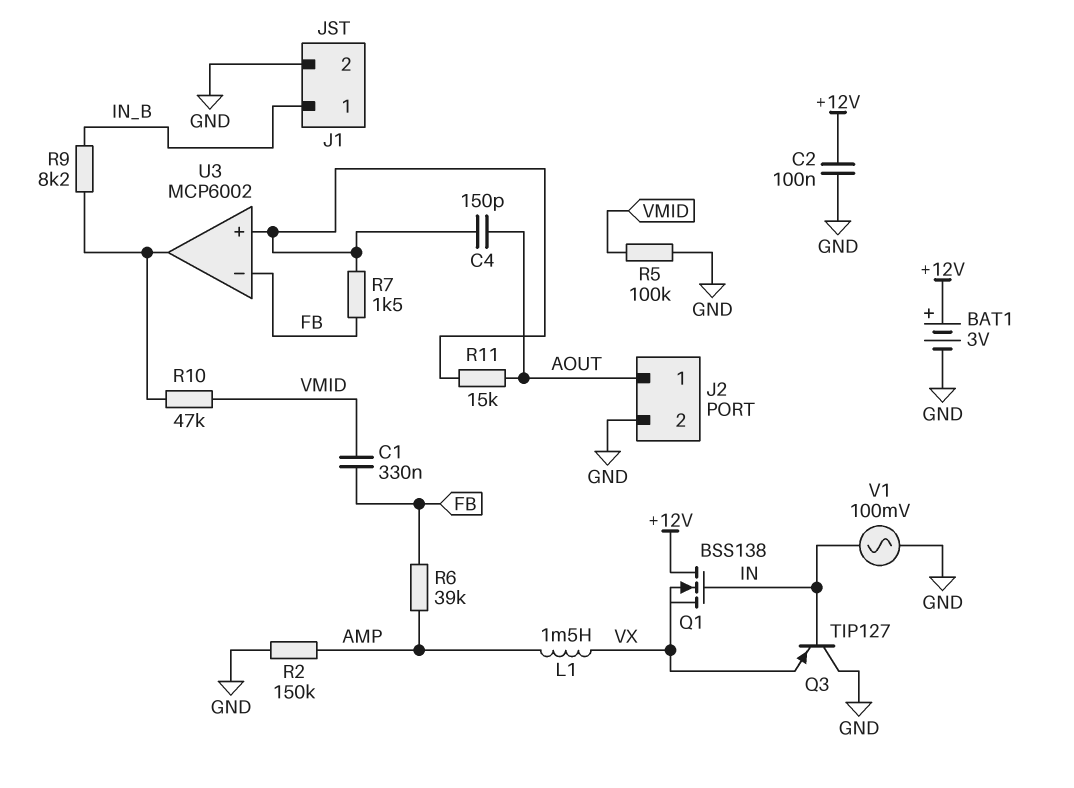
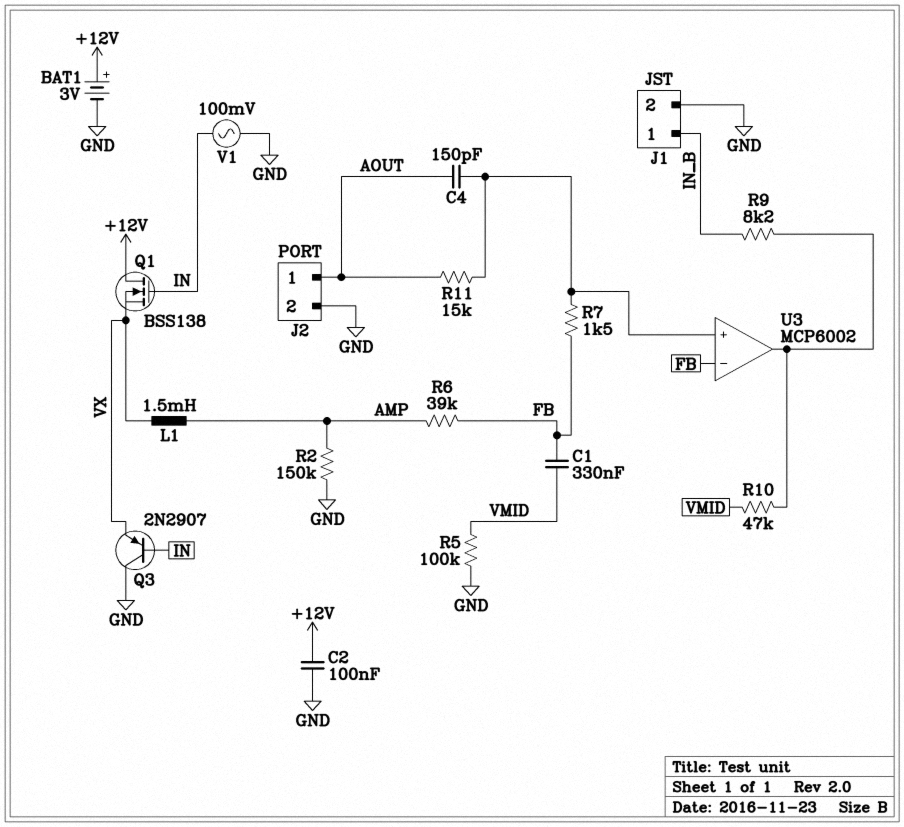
Q3: PNP TIP127 (B IN, C GND, E VX) -> PNP 2N2907 (B IN, C GND, E VX)

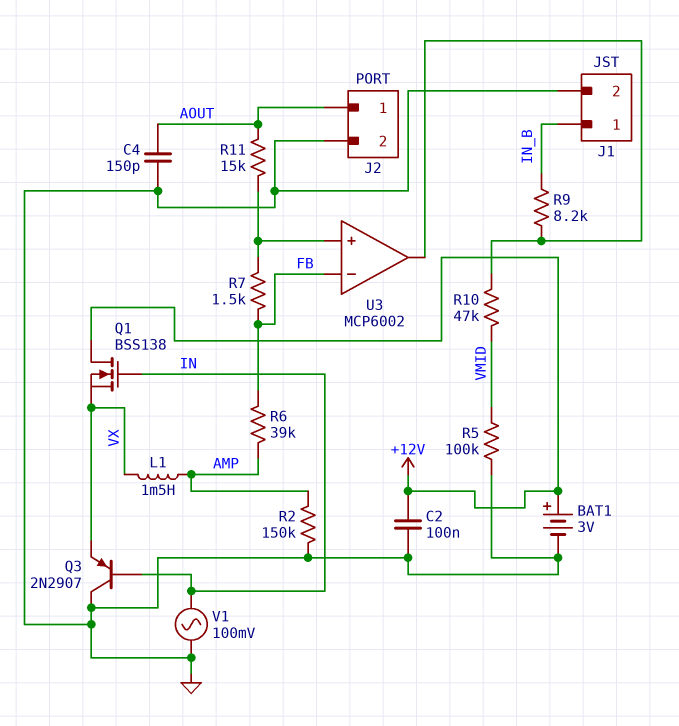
C1: 330nF (FB, VMID) -> none
C4: 150pF (AOUT, U3/in+) -> 150pF (AOUT, GND)

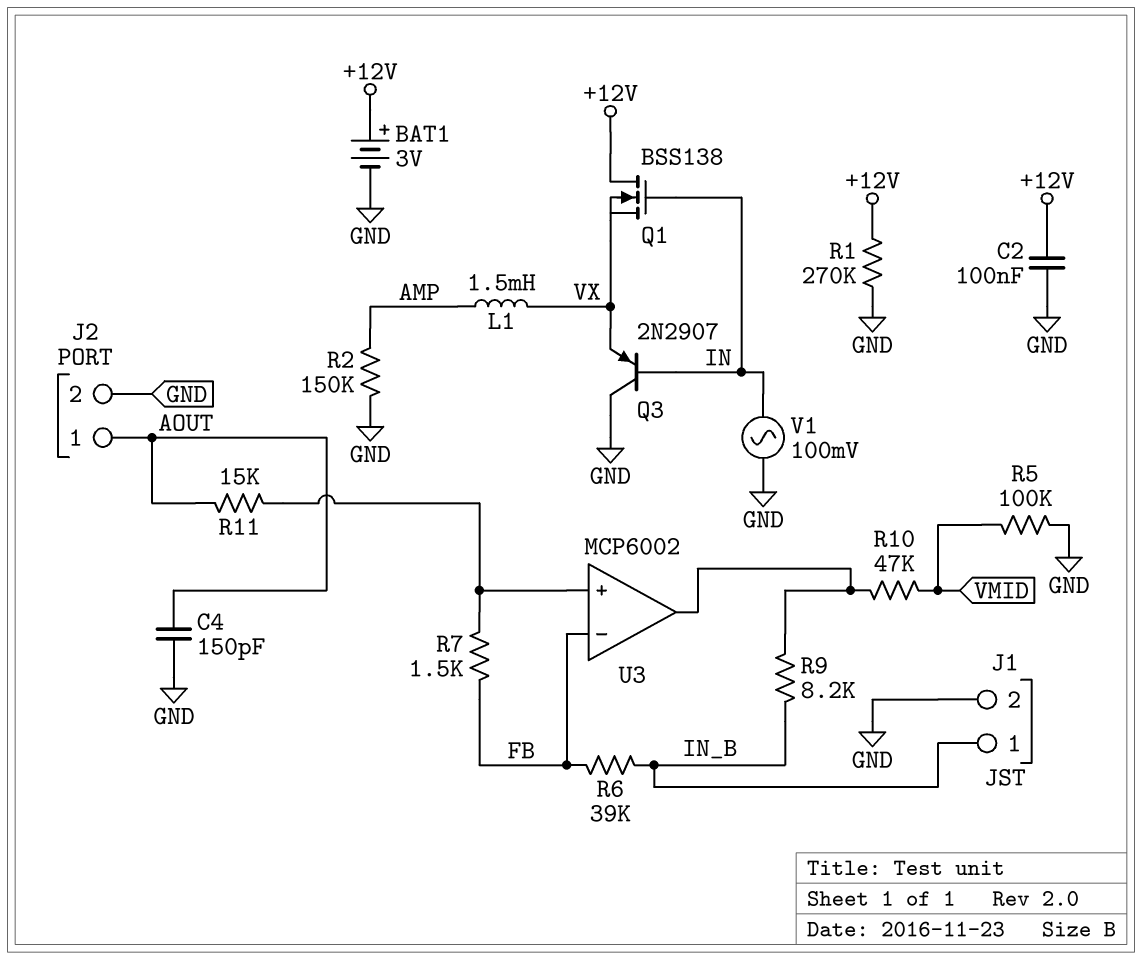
R1: none -> 270k (+12V, GND)
R6: 39k (AMP, FB) -> 39k (FB, IN_B)

